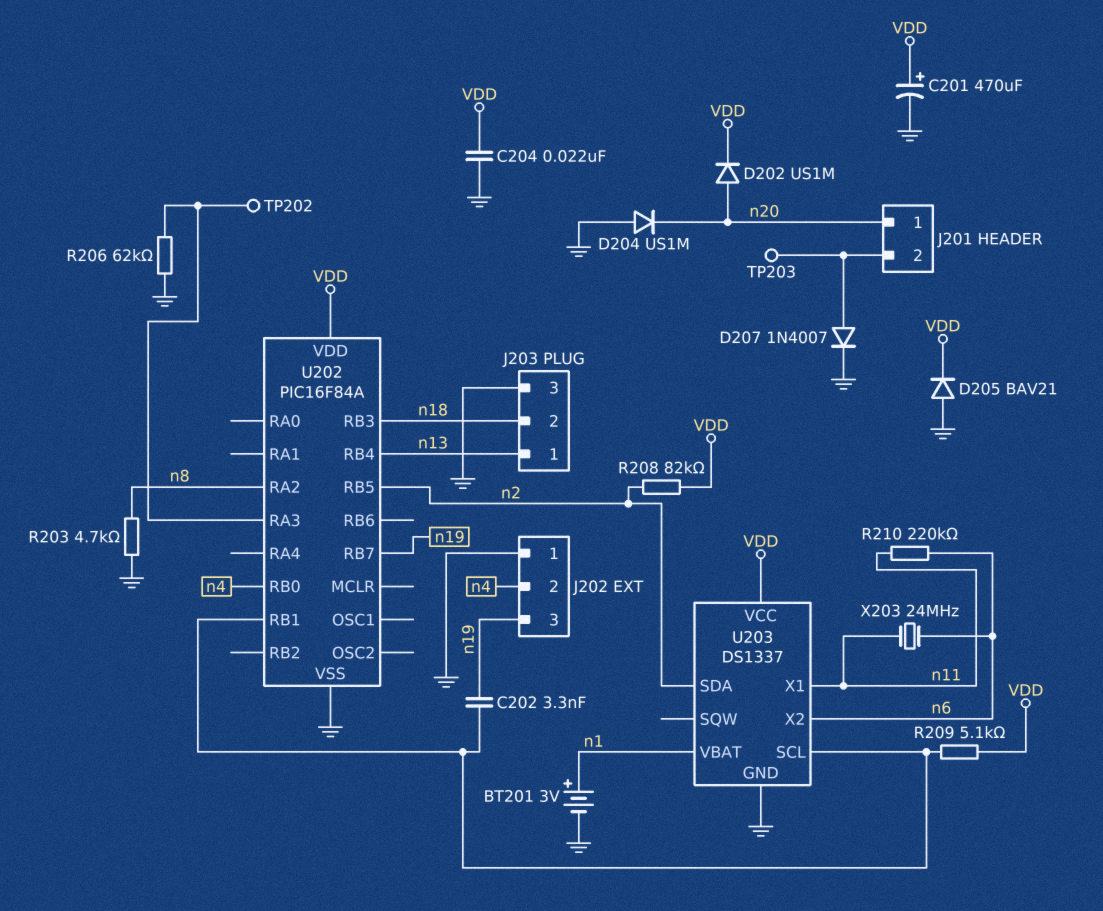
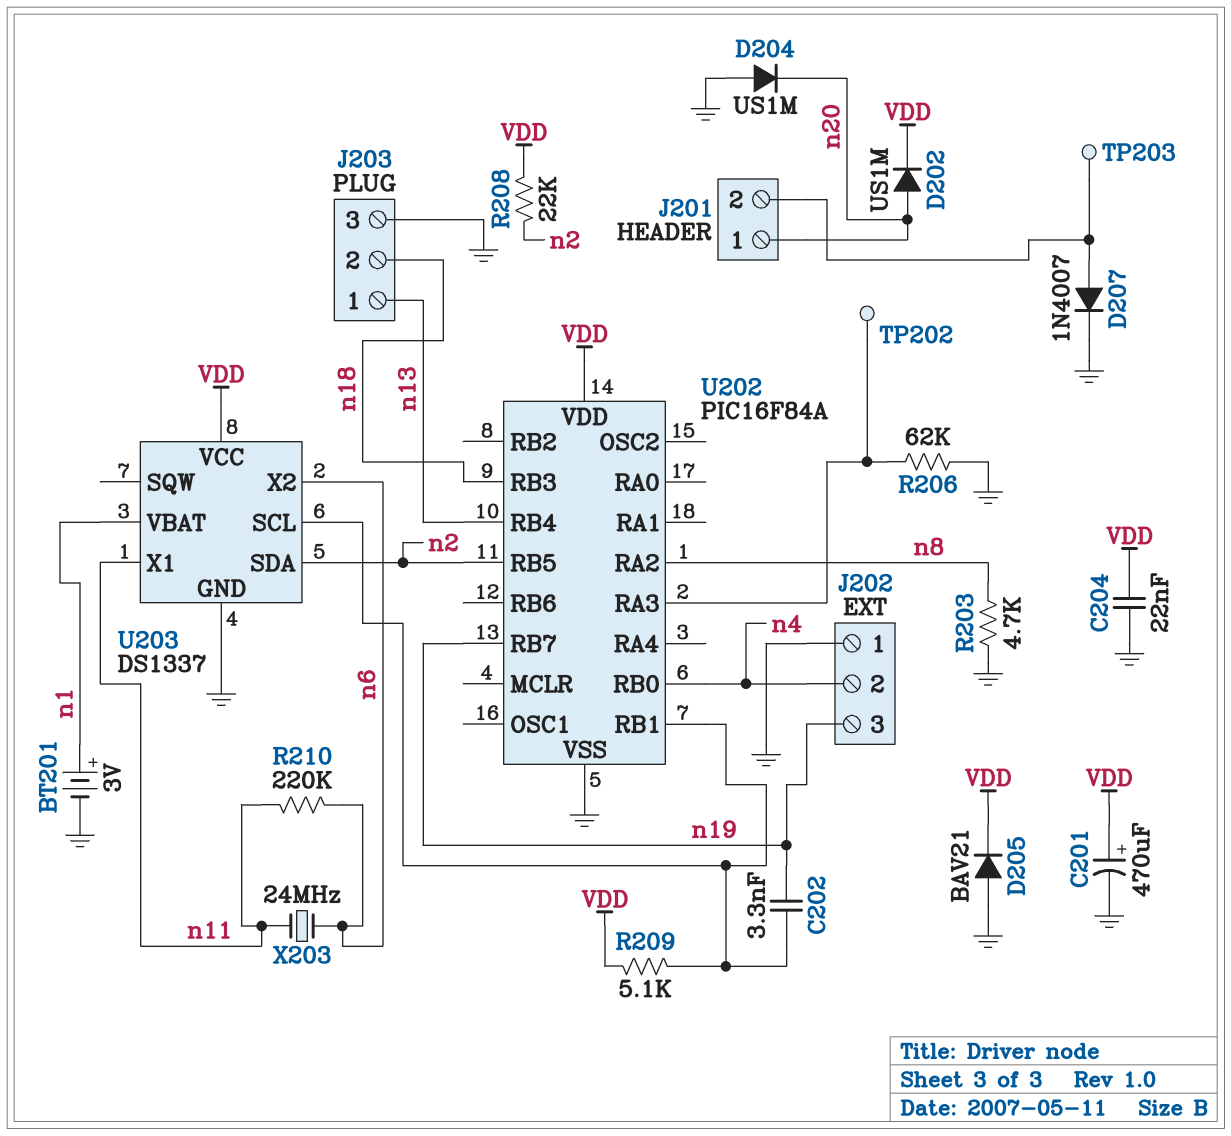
R208: 82k (VDD, n2) -> 22k (VDD, n2)

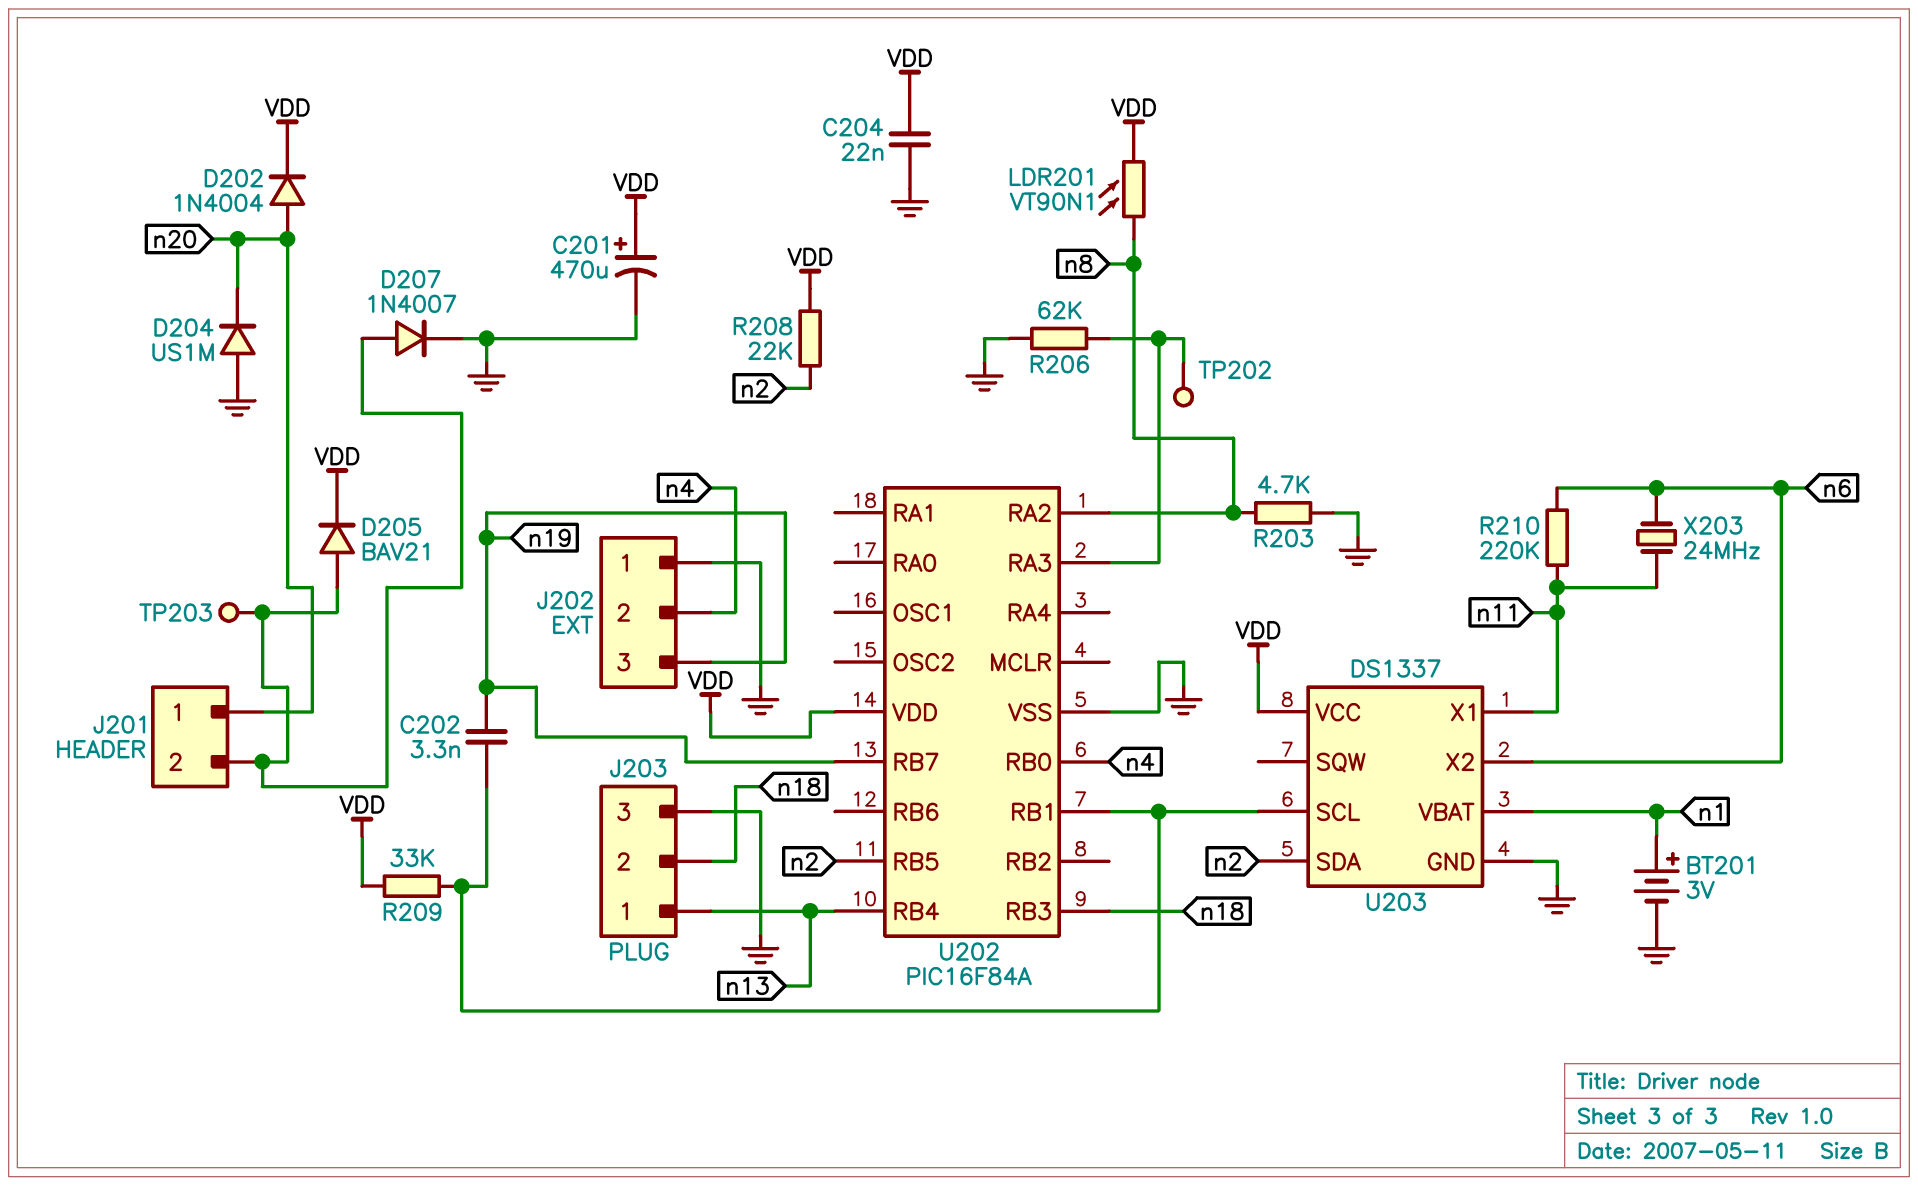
D202: diode US1M (A n20, K VDD) -> diode 1N4004 (A n20, K VDD)
D205: diode BAV21 (A GND, K VDD) -> diode BAV21 (A J201/2, K VDD)
LDR201: none -> VT90N1 (VDD, n8)
R209: 5.1k (U202/RB1, VDD) -> 33k (U202/RB1, VDD)

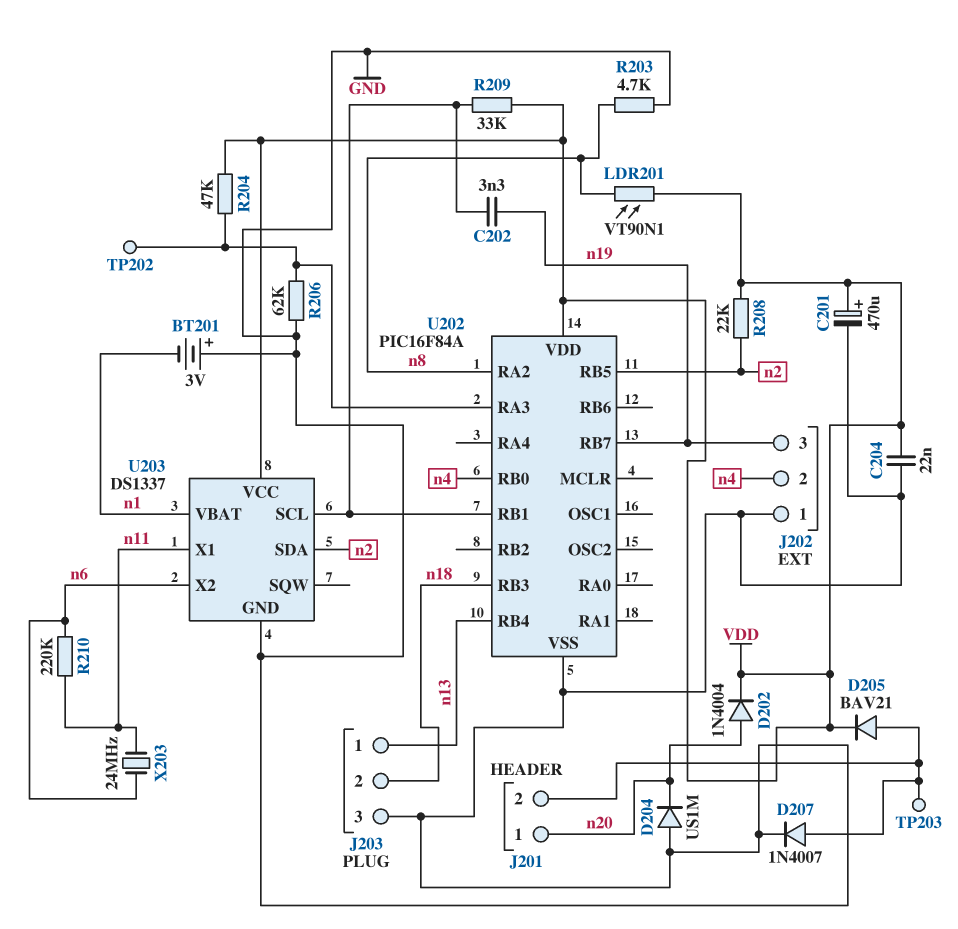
BT201: 3V (plus n1, minus GND) -> 3V (plus GND, minus n1)
R204: none -> 47k (U202/RA3, VDD)

